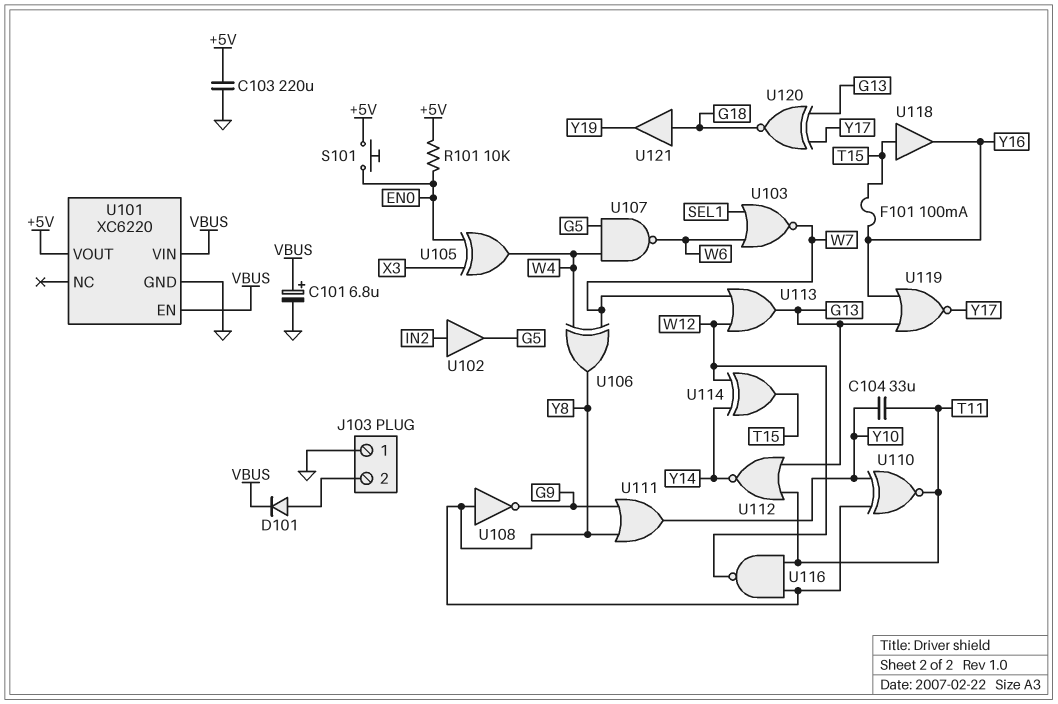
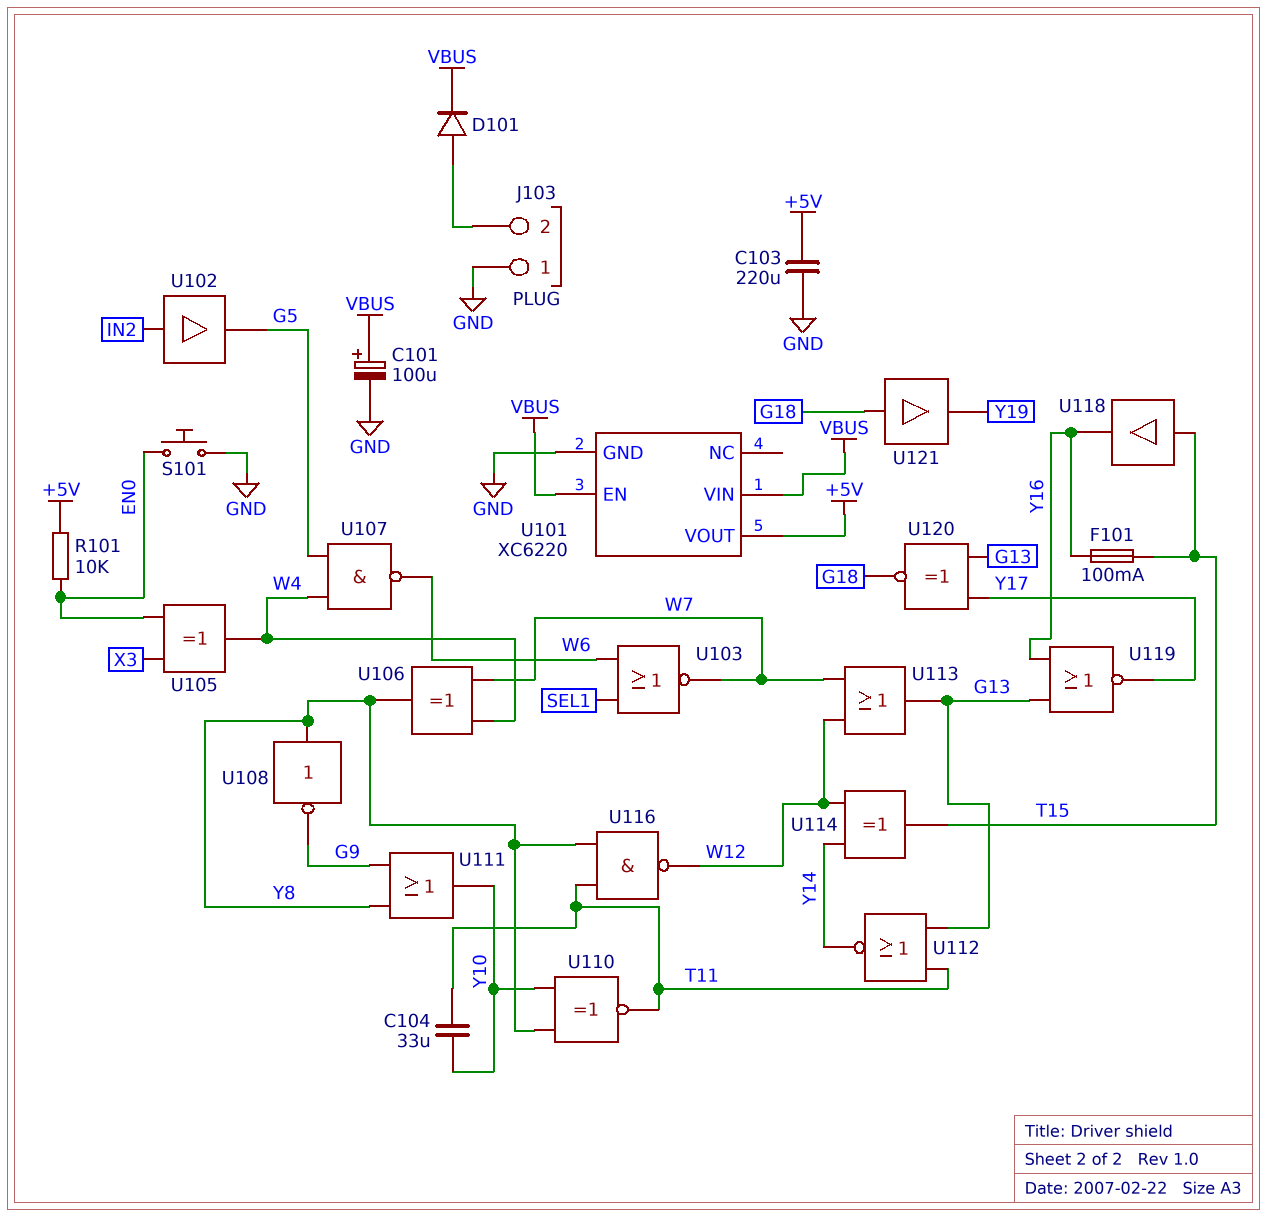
C101: 6.8uF (plus VBUS, minus GND) -> 100uF (plus VBUS, minus GND)
S101: button (+5V, EN0) -> button (EN0, GND)

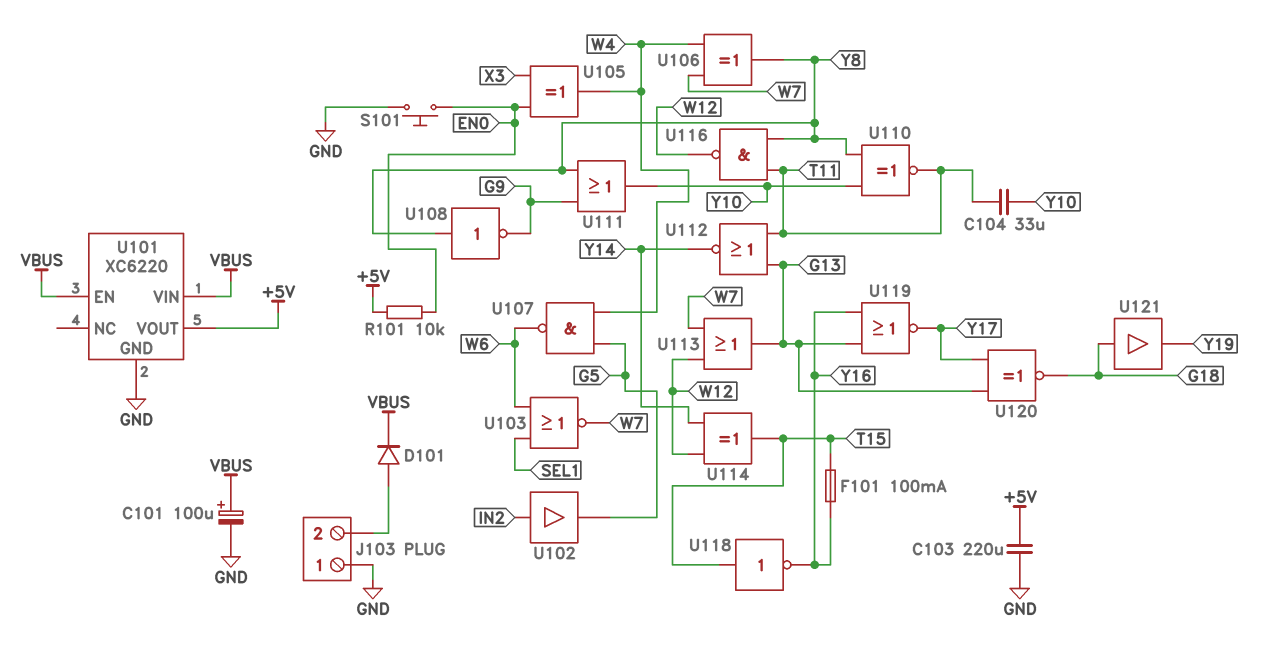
U118: buffer (in T15, out Y16) -> NOT (in T15, out Y16)

